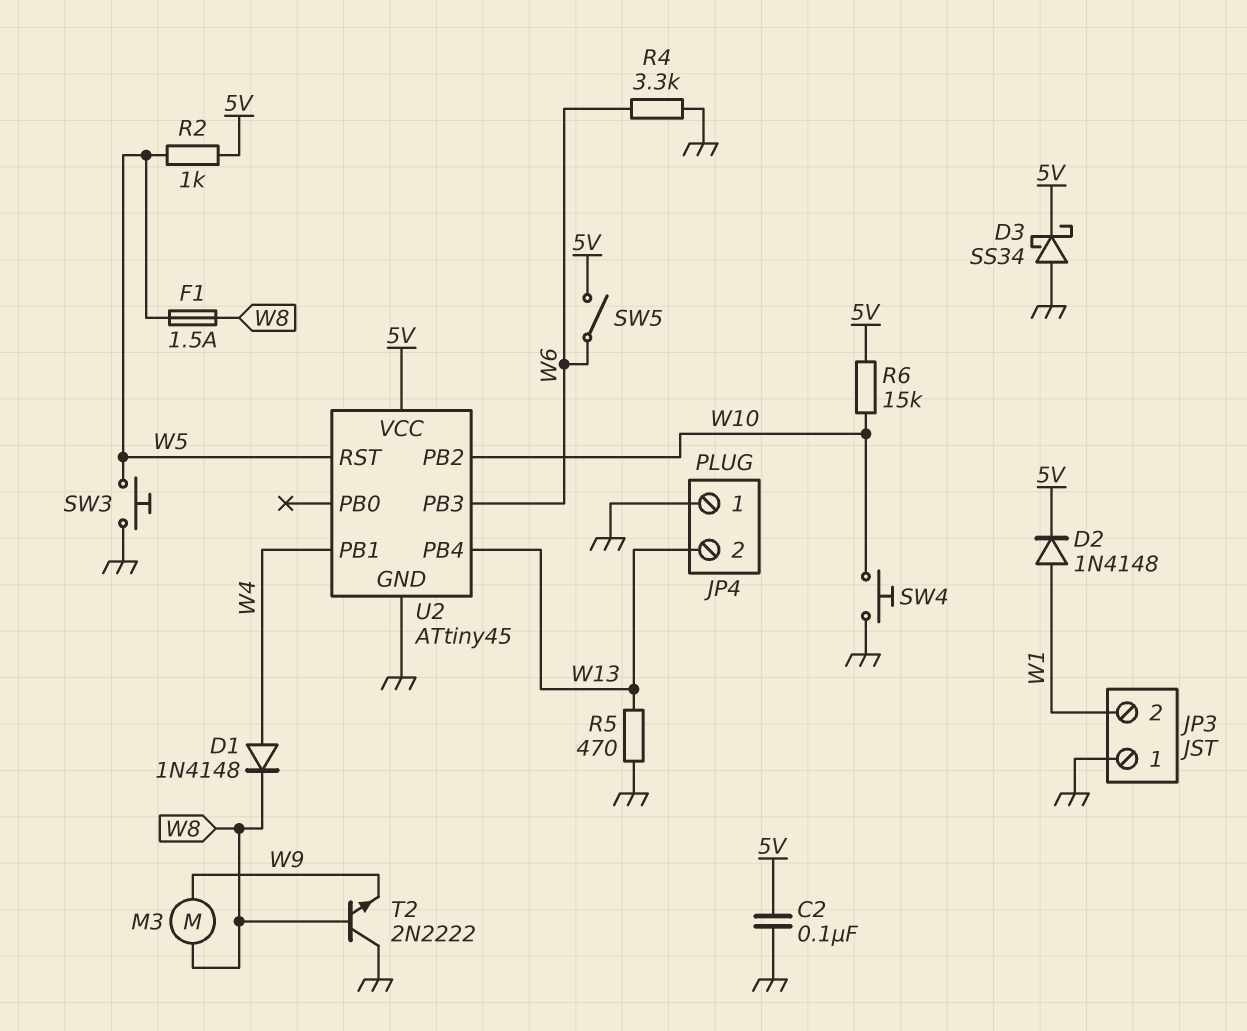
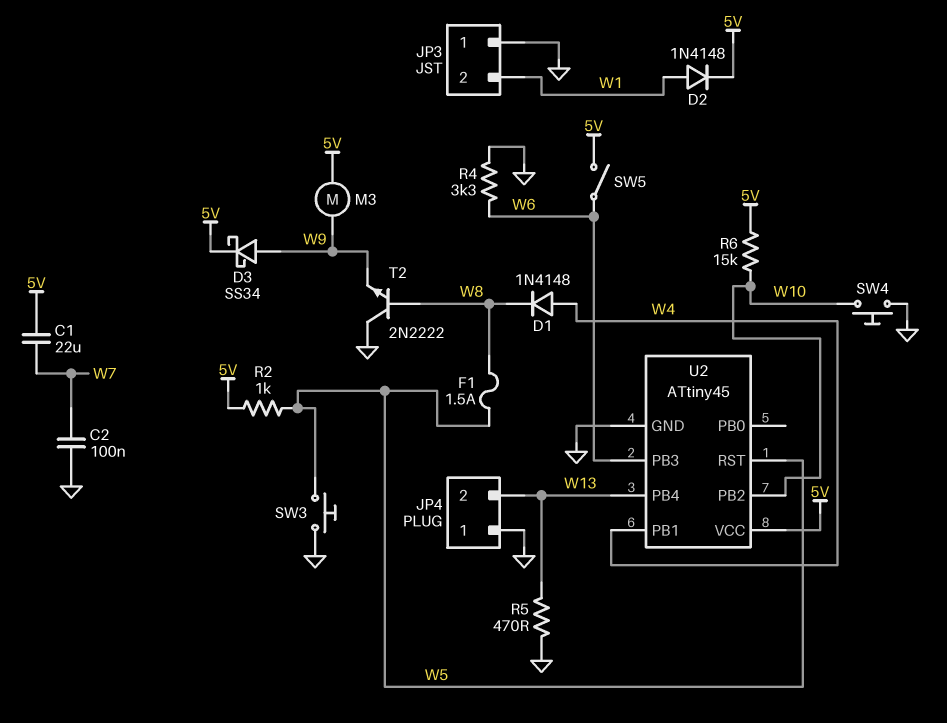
C1: none -> 22uF (5V, W7)
C2: 100nF (5V, GND) -> 100nF (GND, W7)
D3: schottky SS34 (A GND, K 5V) -> schottky SS34 (A W9, K 5V)
M3: motor (W8, W9) -> motor (5V, W9)

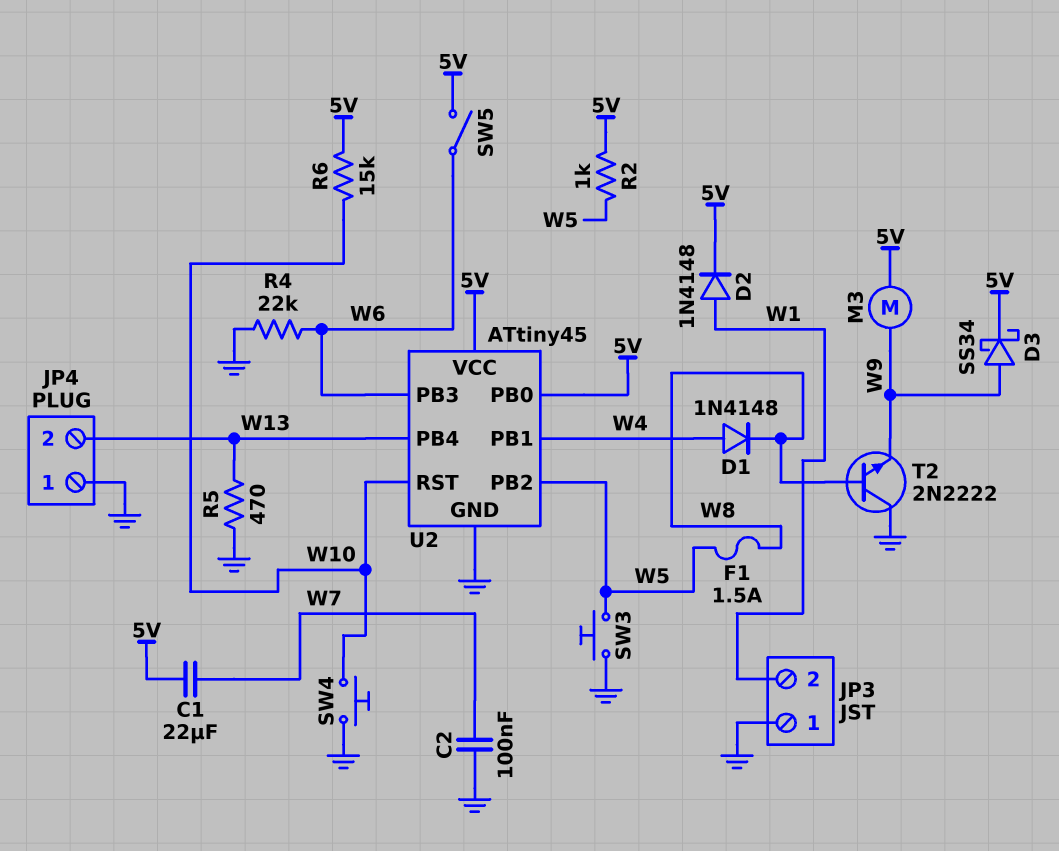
R4: 3.3k (GND, W6) -> 22k (GND, W6)
U2 pin PB0: none -> 5V
U2 pin PB2: W10 -> W5
U2 pin RST: W5 -> W10

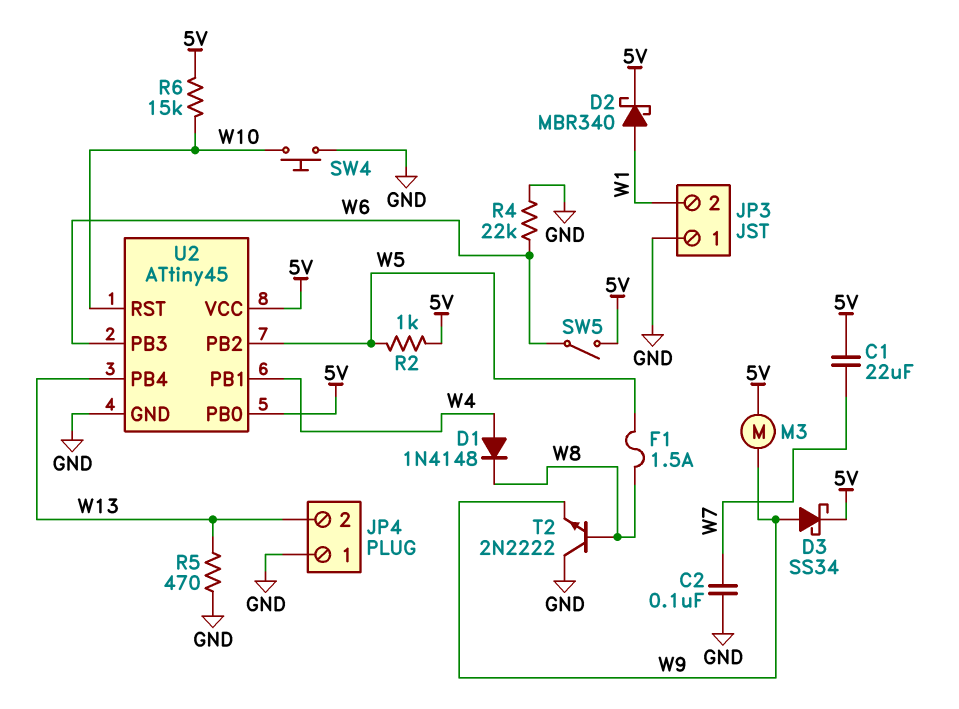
D2: diode 1N4148 (A W1, K 5V) -> schottky MBR340 (A W1, K 5V)
SW3: button (GND, W5) -> none

